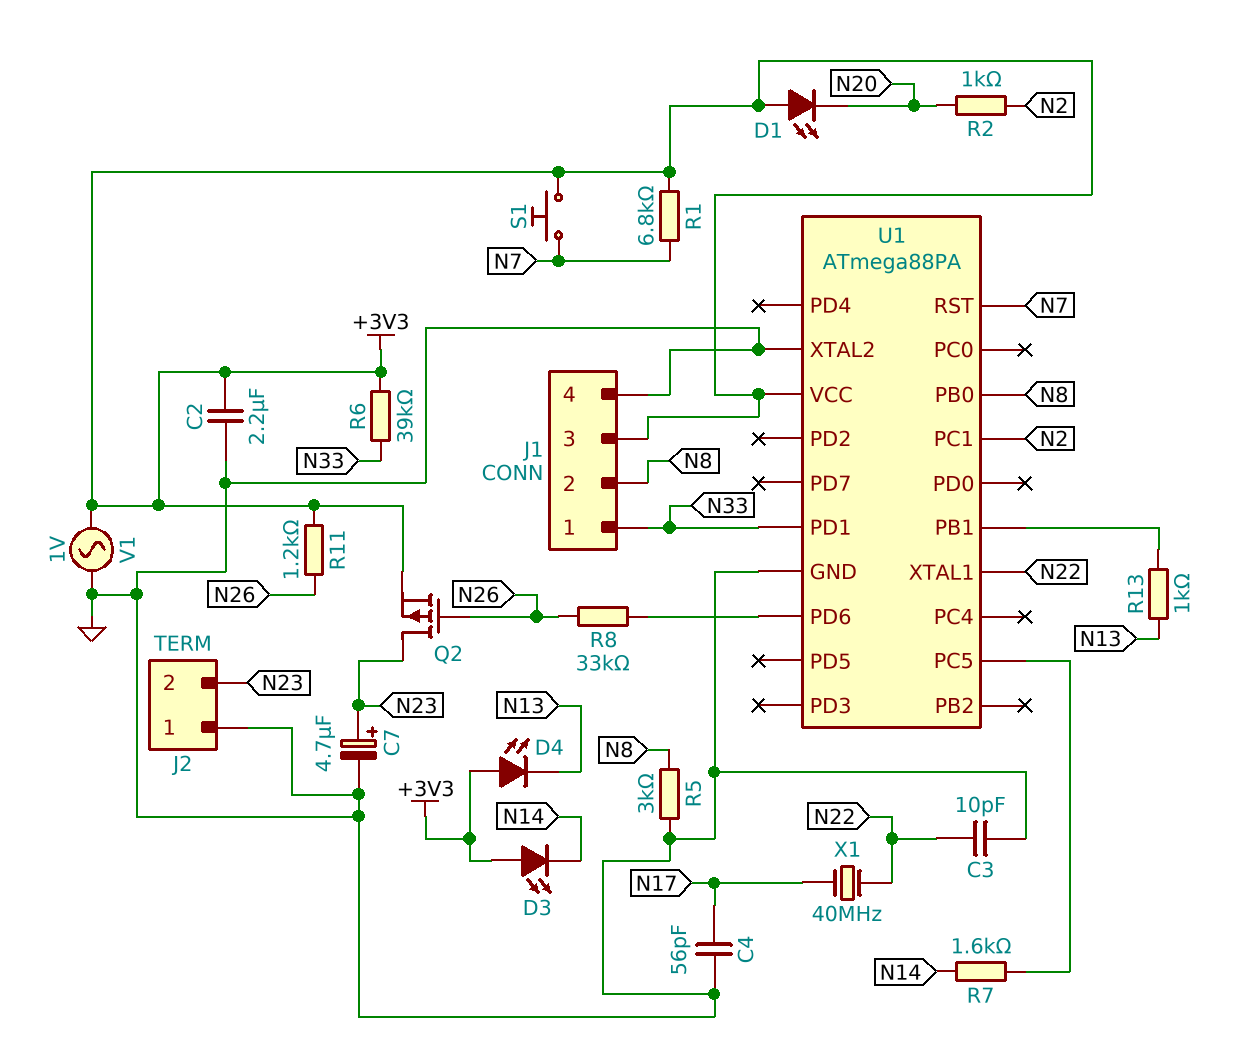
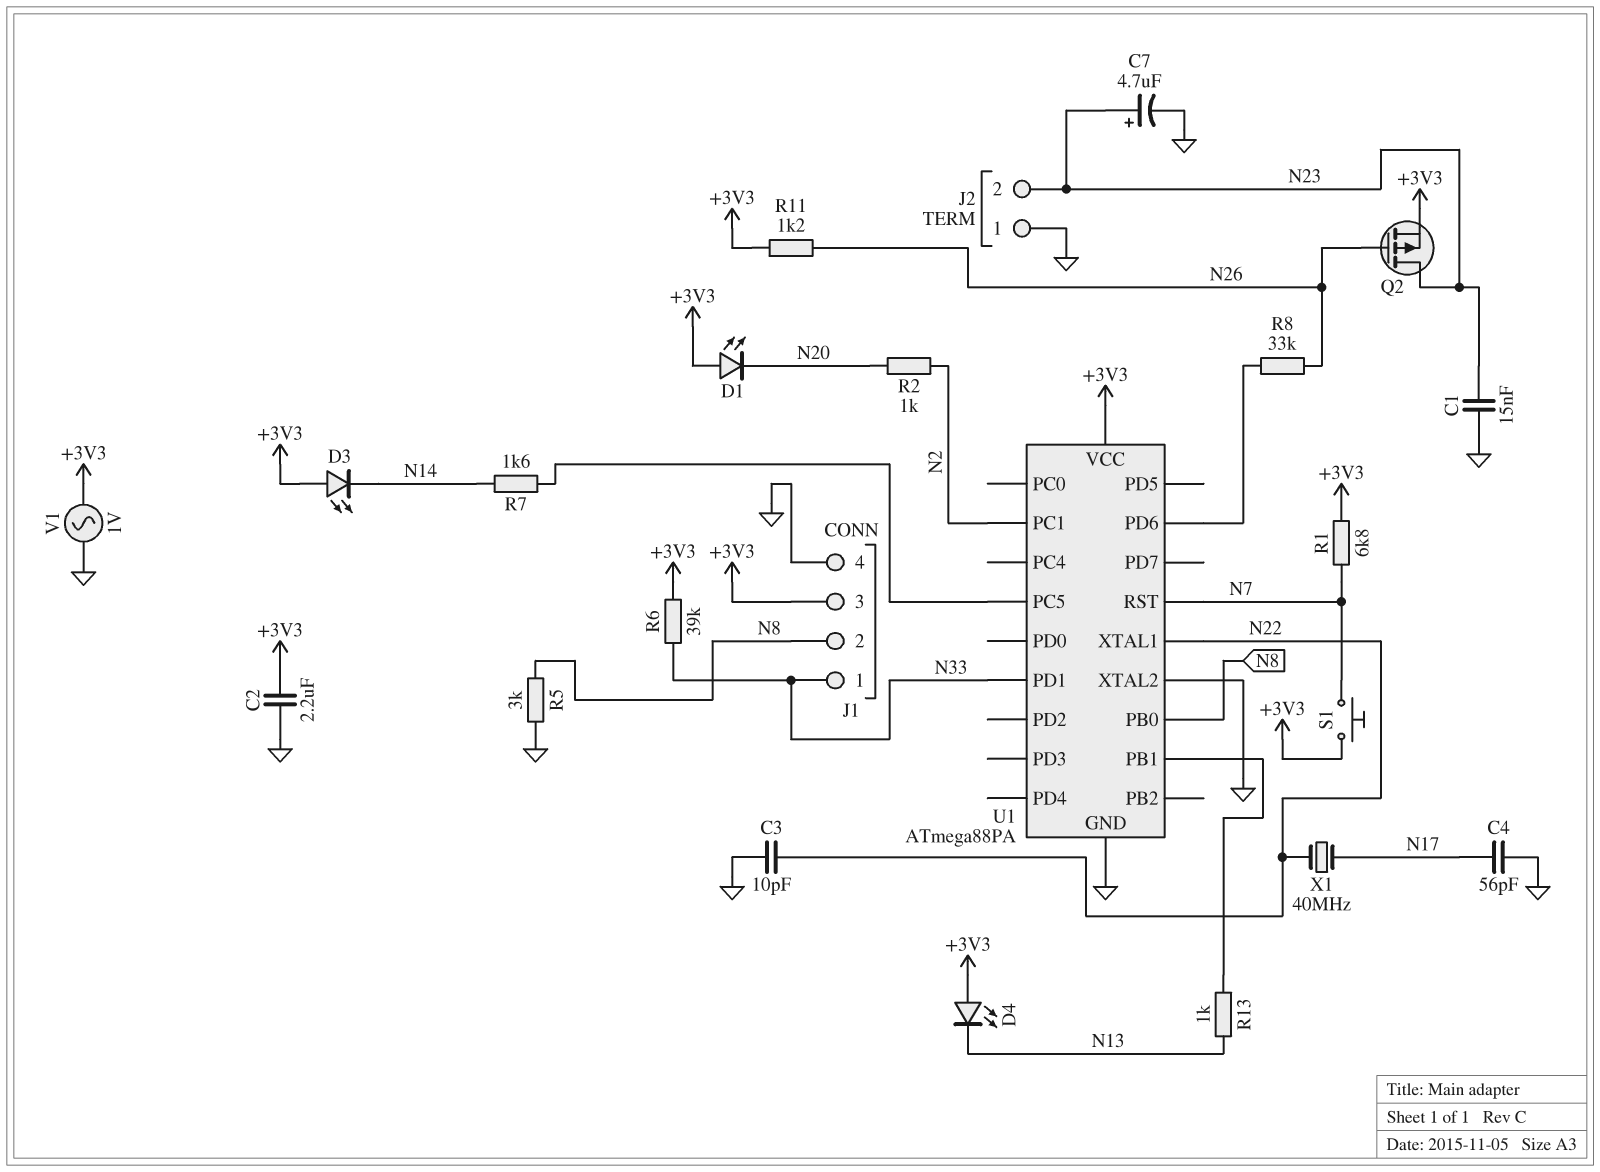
C1: none -> 15nF (GND, N23)

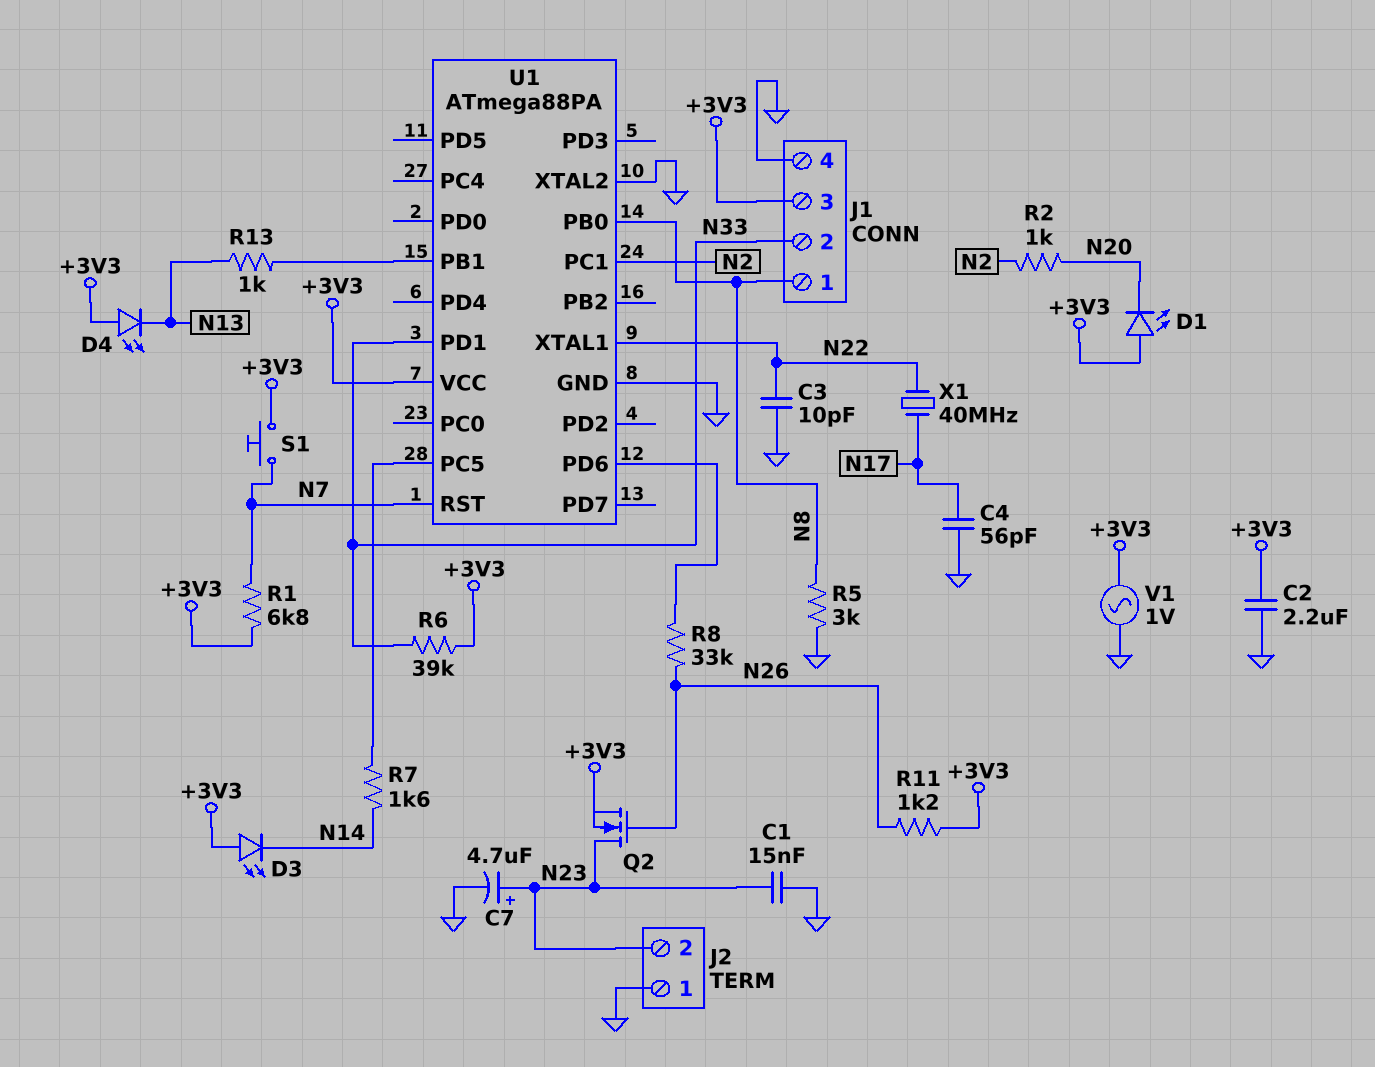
J1 pin 1: N33 -> N8
J1 pin 2: N8 -> N33
Q2: PMOS (G N26, D N23, S +3V3) -> NMOS (G N26, D N23, S +3V3)

